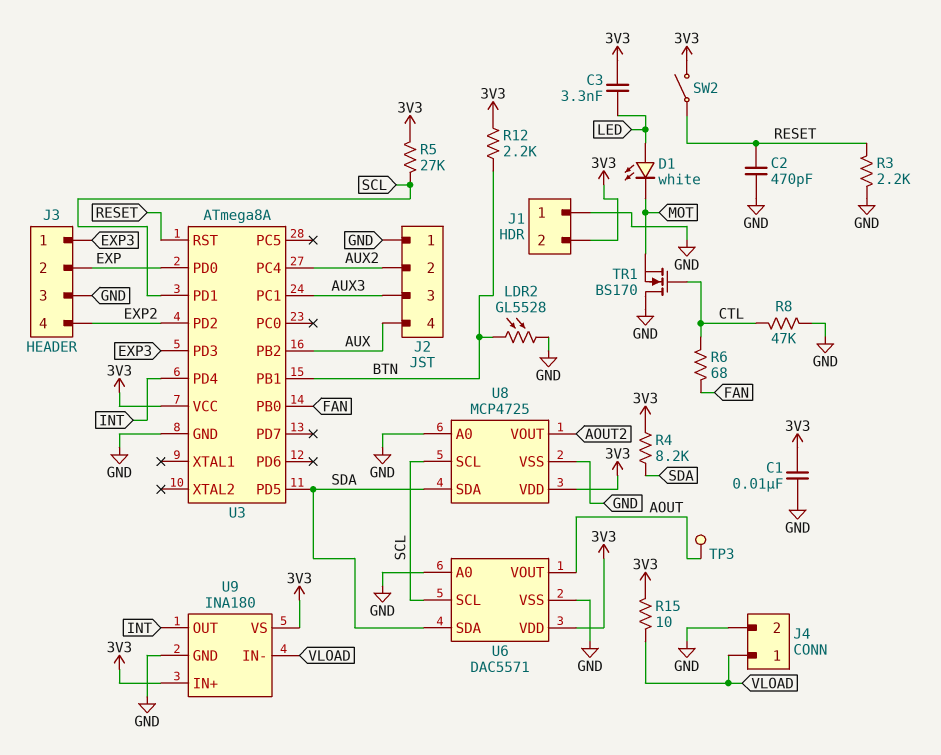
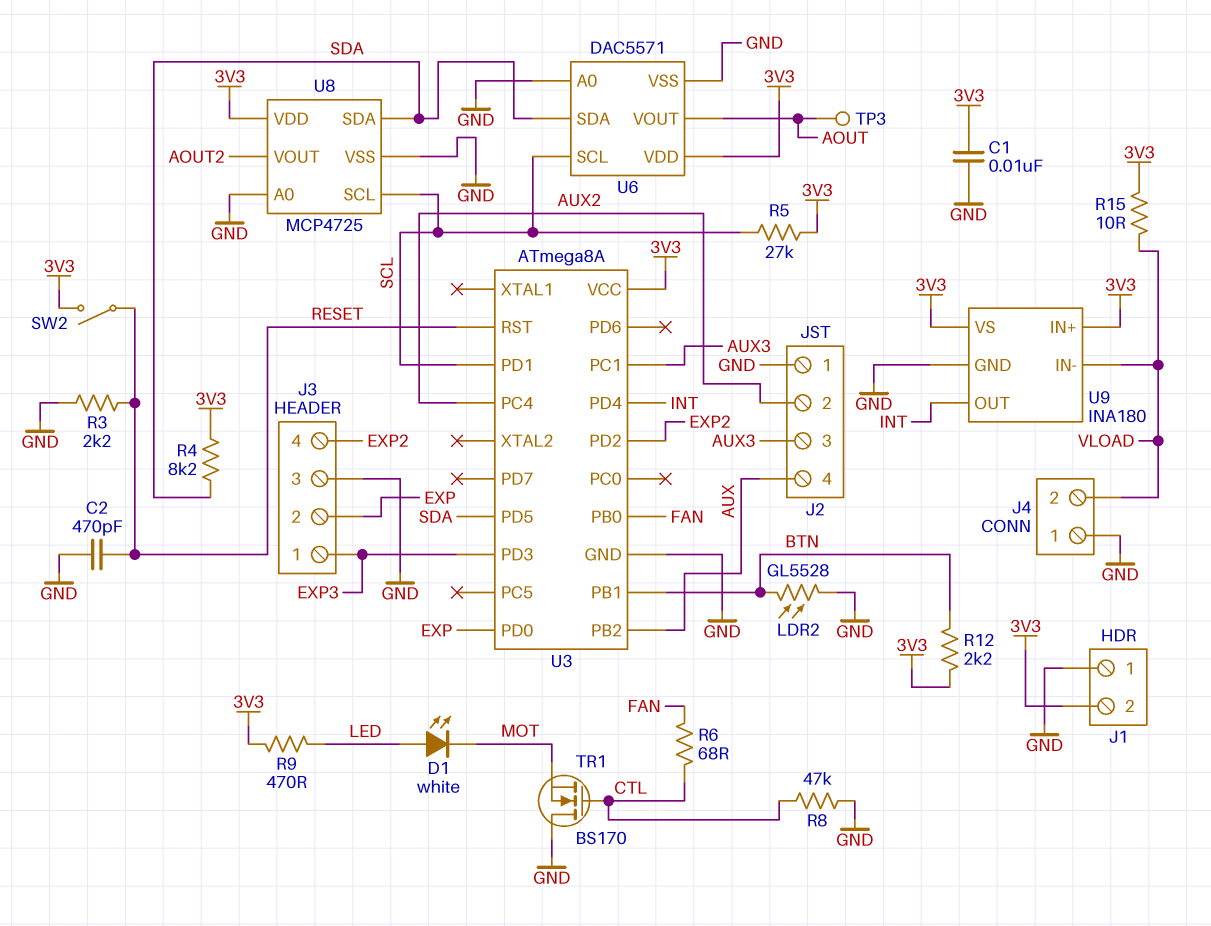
C3: 3.3nF (3V3, LED) -> none
J4 pin 1: VLOAD -> GND
J4 pin 2: GND -> VLOAD
R9: none -> 470 (3V3, LED)

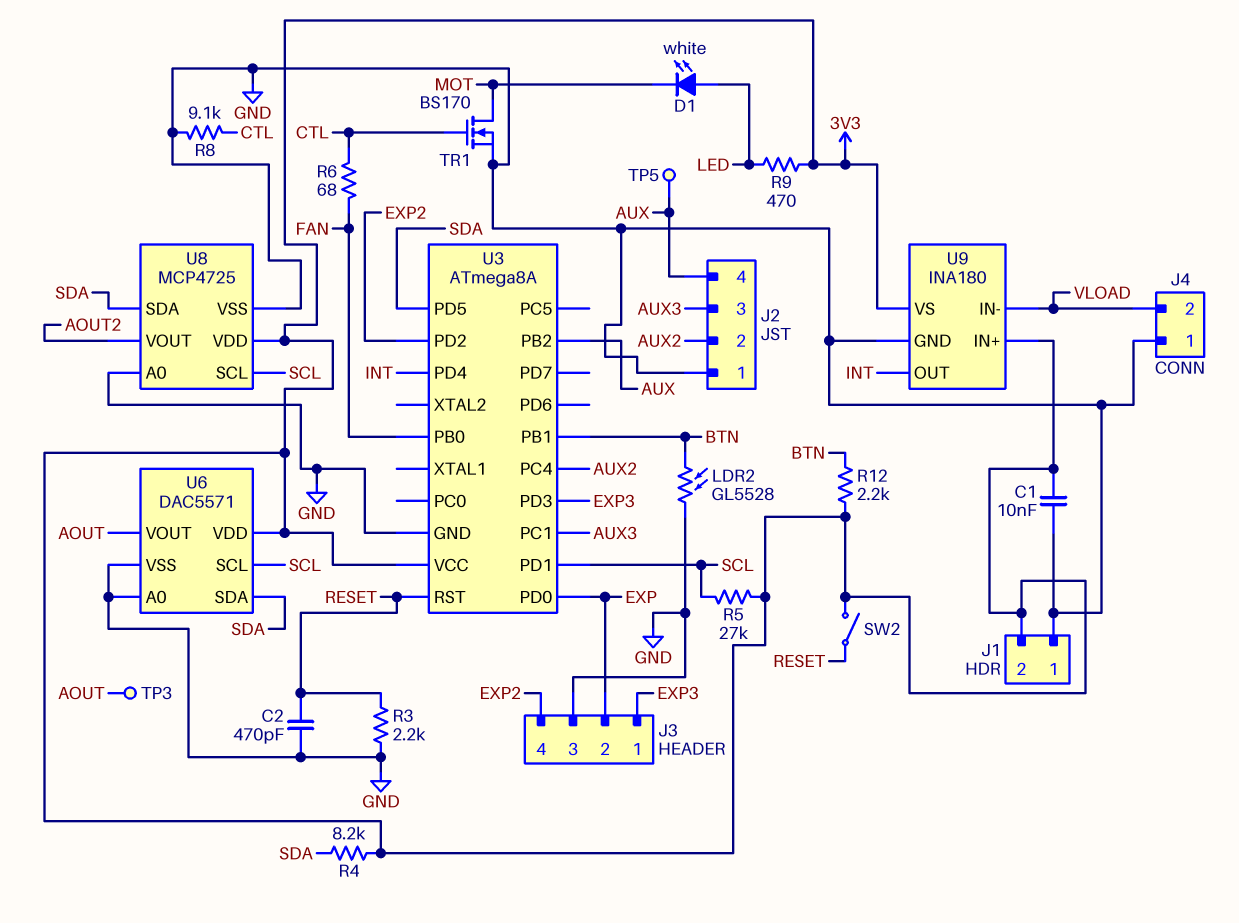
R8: 47k (CTL, GND) -> 9.1k (CTL, GND)
R15: 10 (3V3, VLOAD) -> none
TP5: none -> test point (AUX)
TR1: NMOS BS170 (G CTL, D GND, S MOT) -> NMOS BS170 (G CTL, D MOT, S GND)

